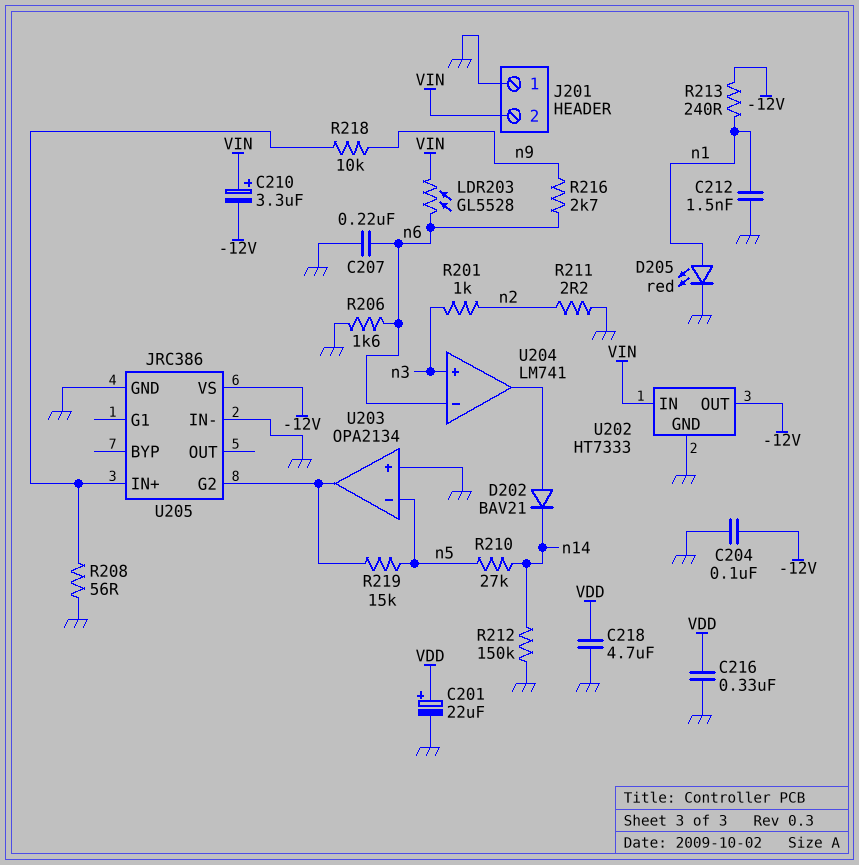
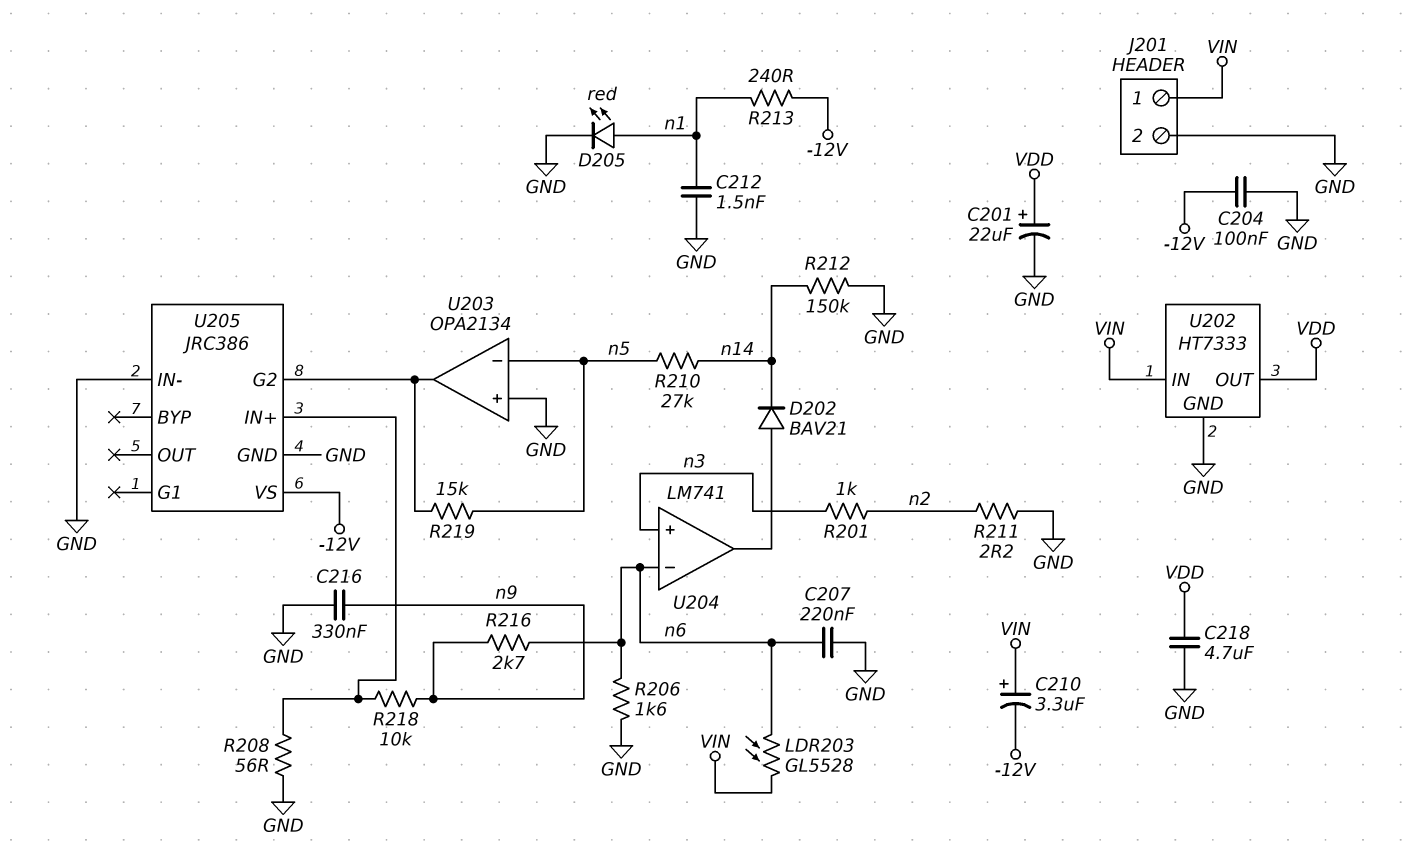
C216: 330nF (GND, VDD) -> 330nF (GND, n9)
J201 pin 1: GND -> VIN
J201 pin 2: VIN -> GND
U202 pin OUT: -12V -> VDD

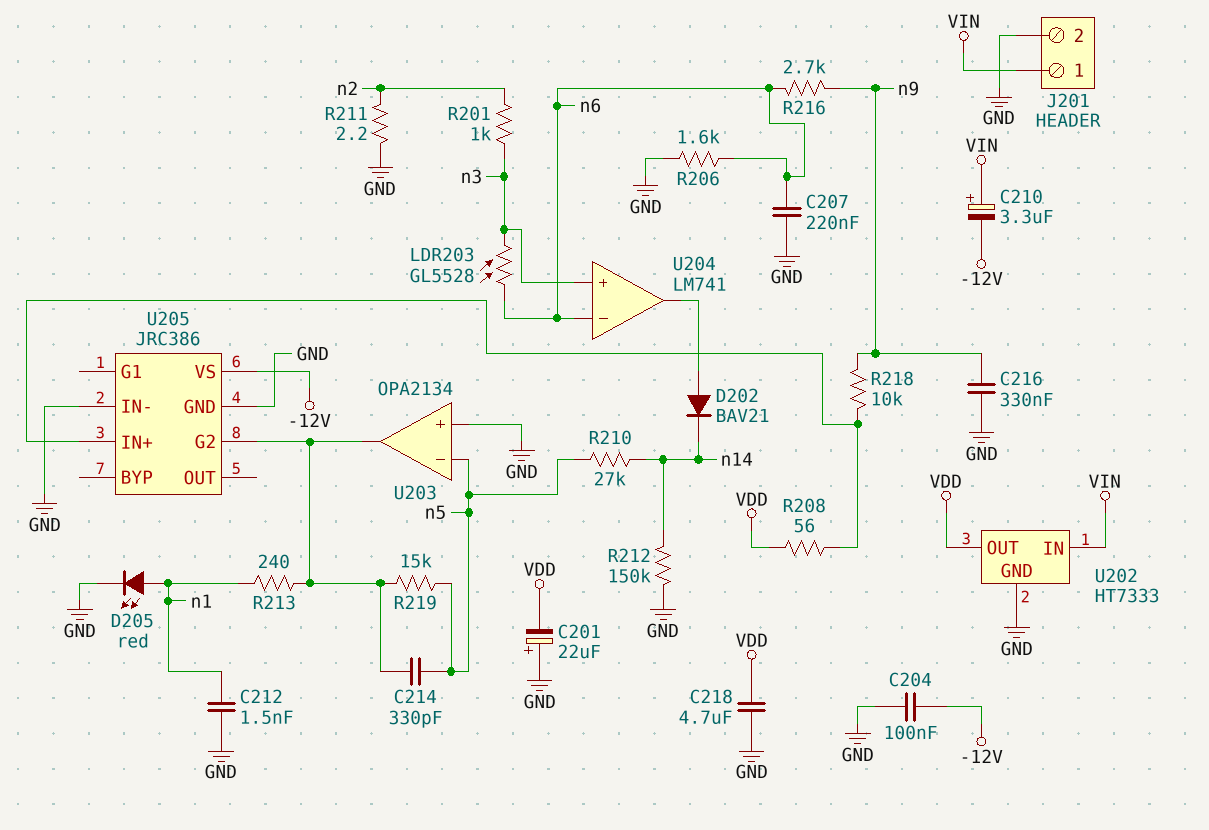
C201: 22uF (plus VDD, minus GND) -> 22uF (plus GND, minus VDD)
C214: none -> 330pF (U203/out, n5)
LDR203: GL5528 (VIN, n6) -> GL5528 (n3, n6)
R208: 56 (GND, U205/IN+) -> 56 (U205/IN+, VDD)
R213: 240 (-12V, n1) -> 240 (U203/out, n1)

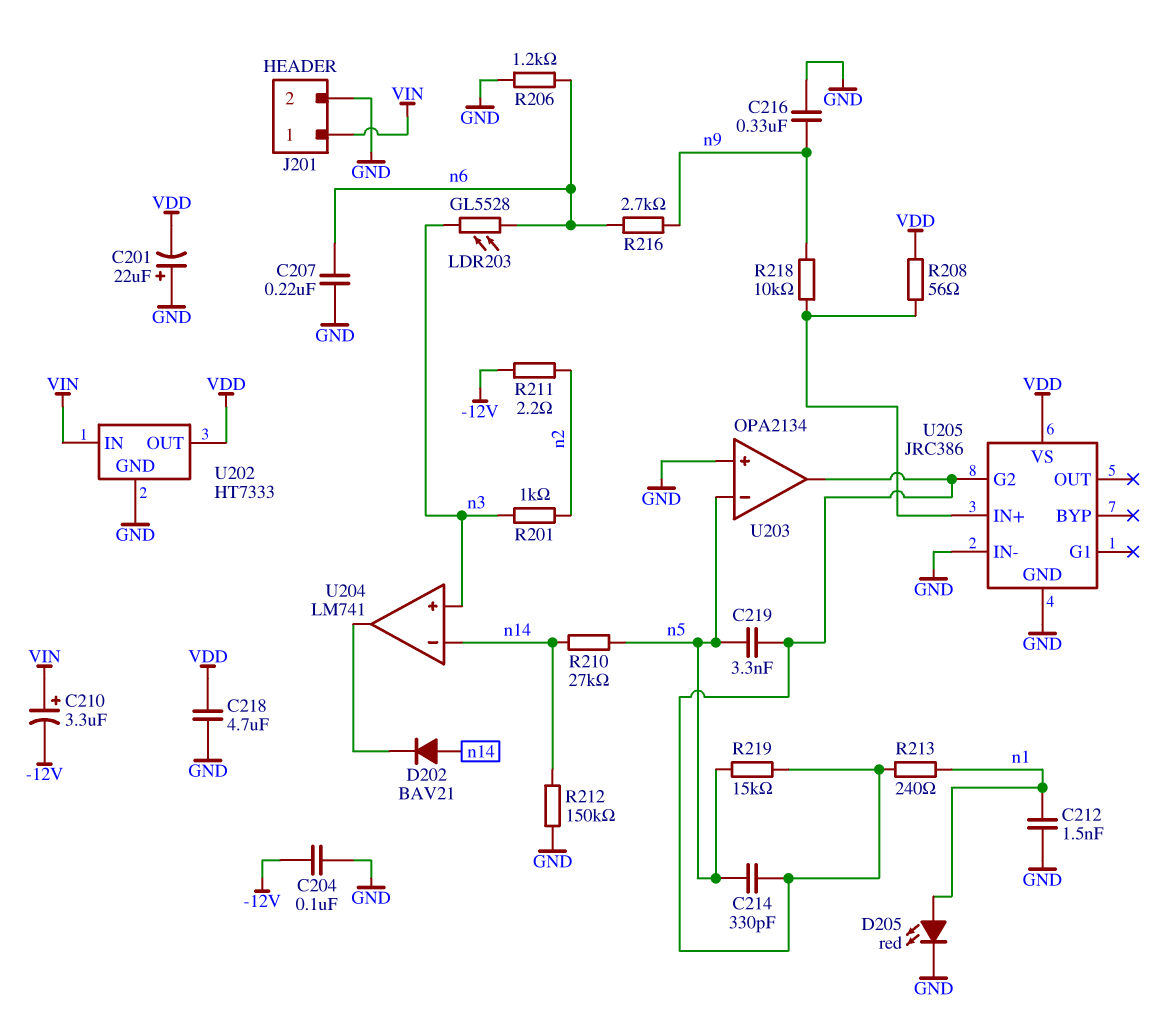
C219: none -> 3.3nF (U203/out, n5)
D202: diode BAV21 (A U204/out, K n14) -> diode BAV21 (A n14, K U204/out)
R206: 1.6k (GND, n6) -> 1.2k (GND, n6)
R211: 2.2 (GND, n2) -> 2.2 (-12V, n2)
U204 pin in-: n6 -> n14
U205 pin VS: -12V -> VDD

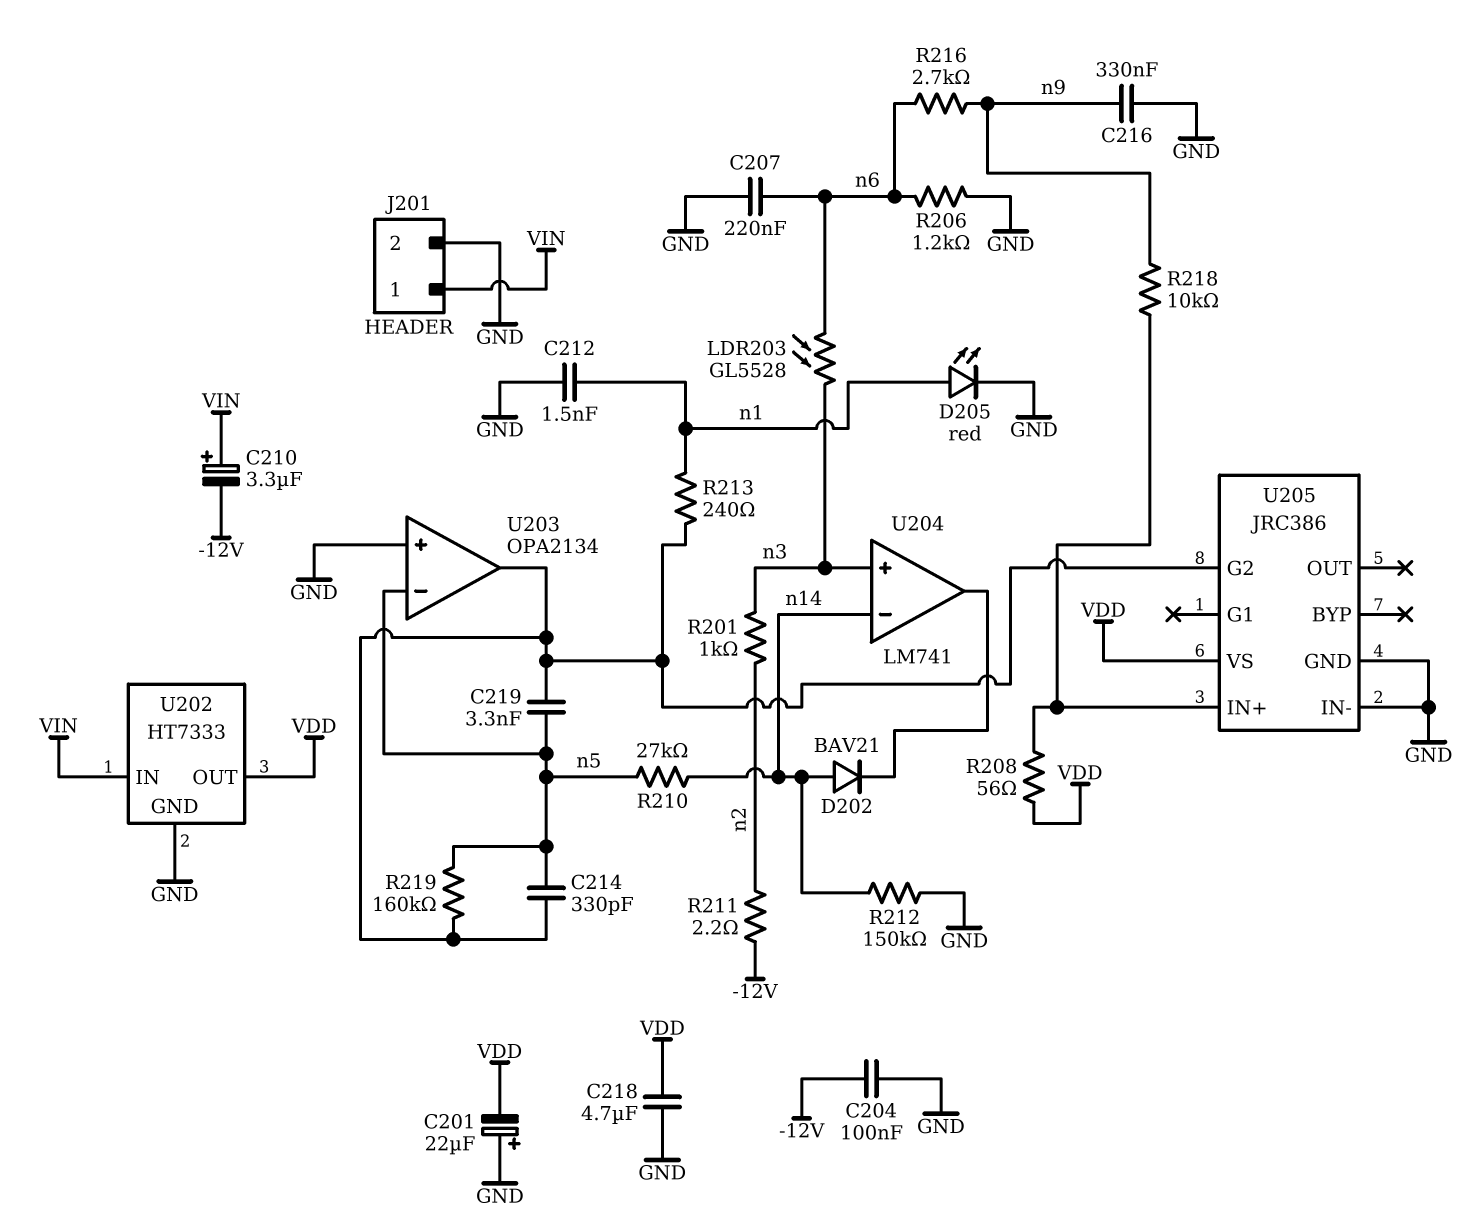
R219: 15k (U203/out, n5) -> 160k (U203/out, n5)

